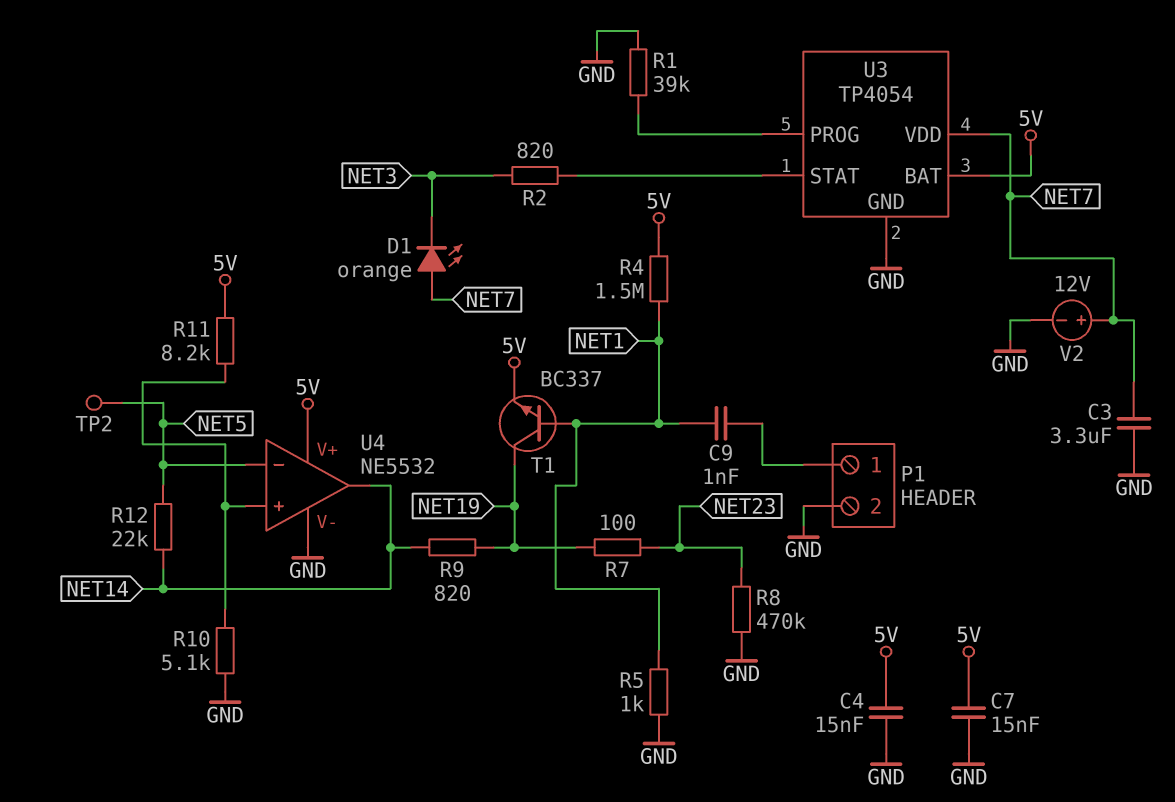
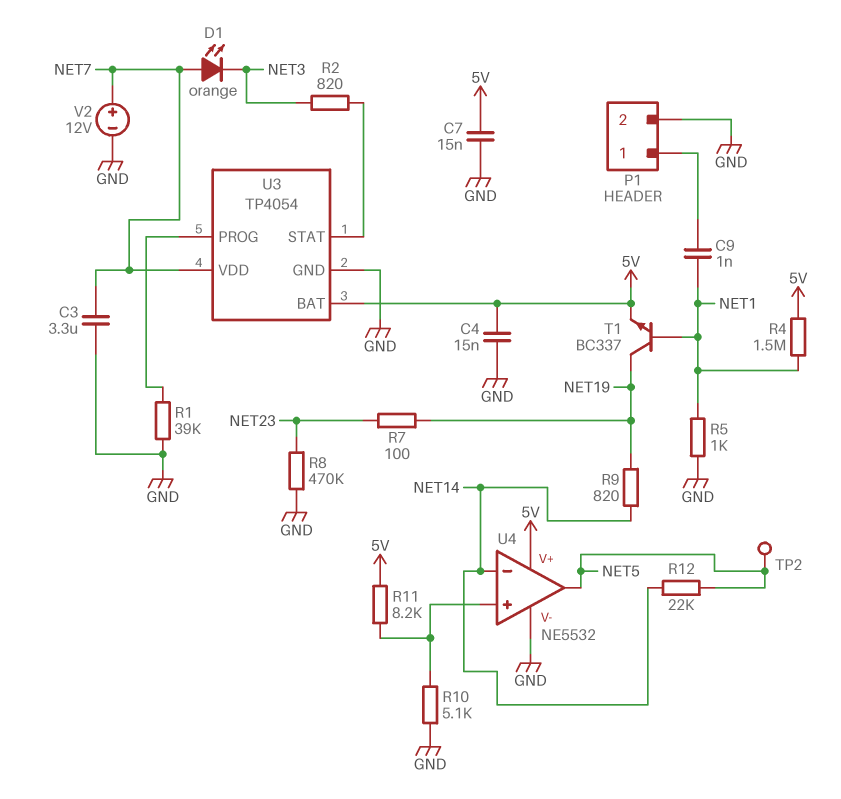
U4 pin in-: NET5 -> NET14
U4 pin out: NET14 -> NET5

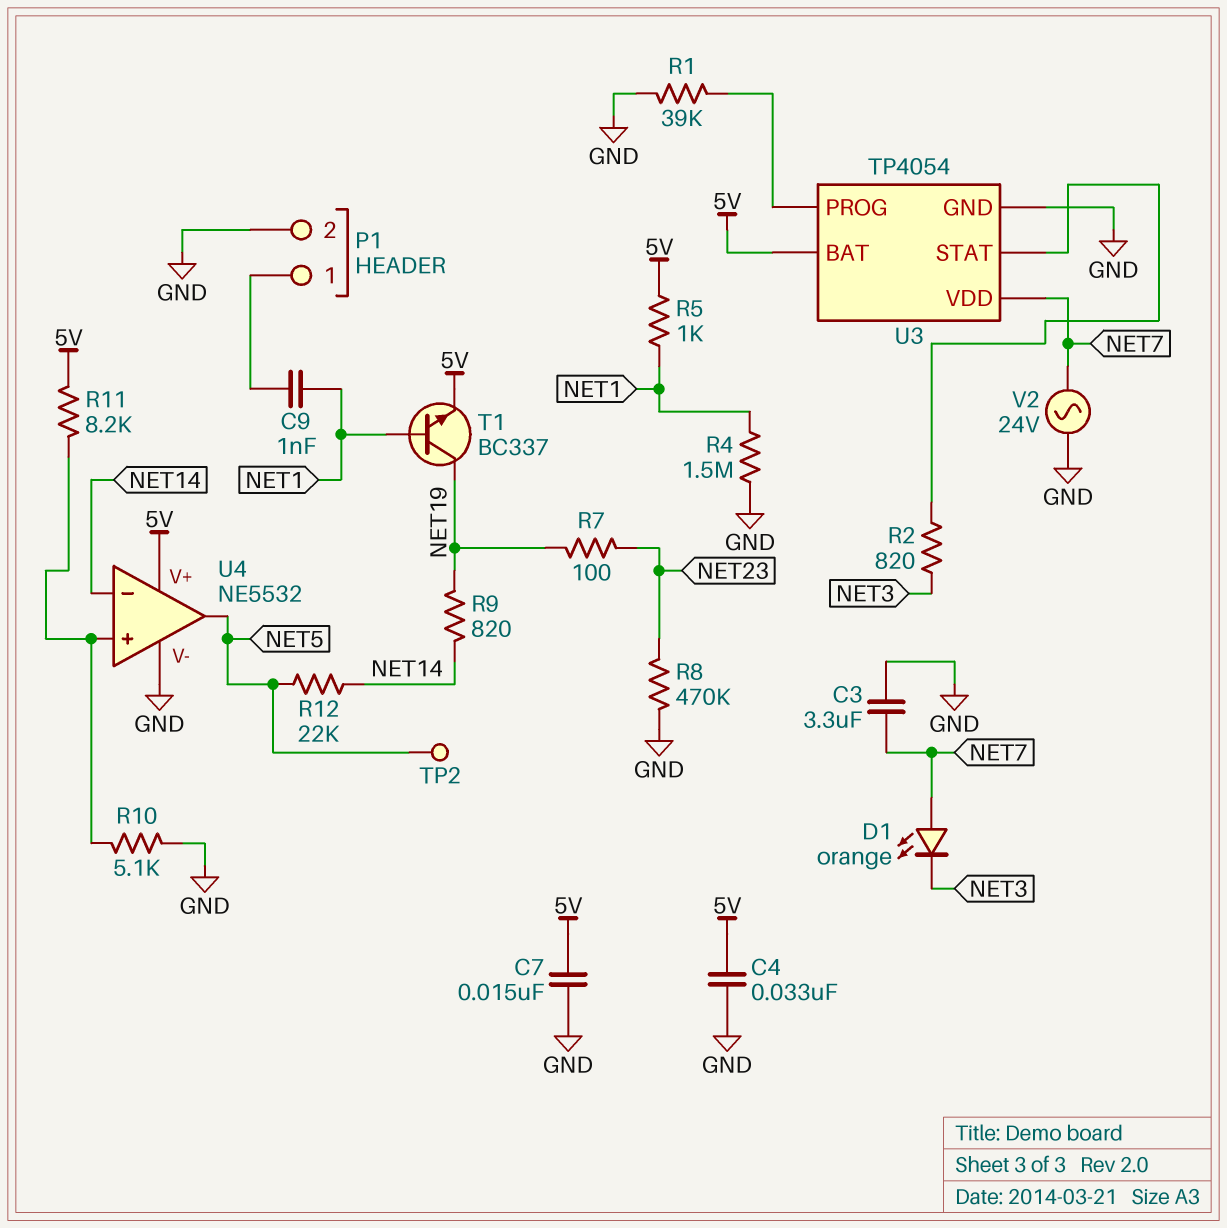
C4: 15nF (5V, GND) -> 33nF (5V, GND)
R4: 1.5M (5V, NET1) -> 1.5M (GND, NET1)
R5: 1k (GND, NET1) -> 1k (5V, NET1)
V2: 12V (plus NET7, minus GND) -> AC 24V (GND, NET7)

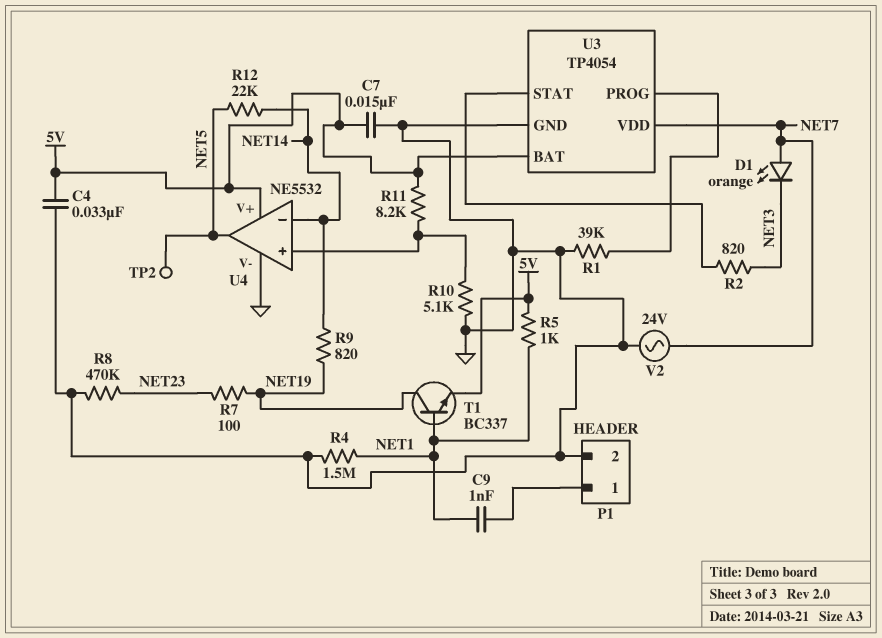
C3: 3.3uF (GND, NET7) -> none

